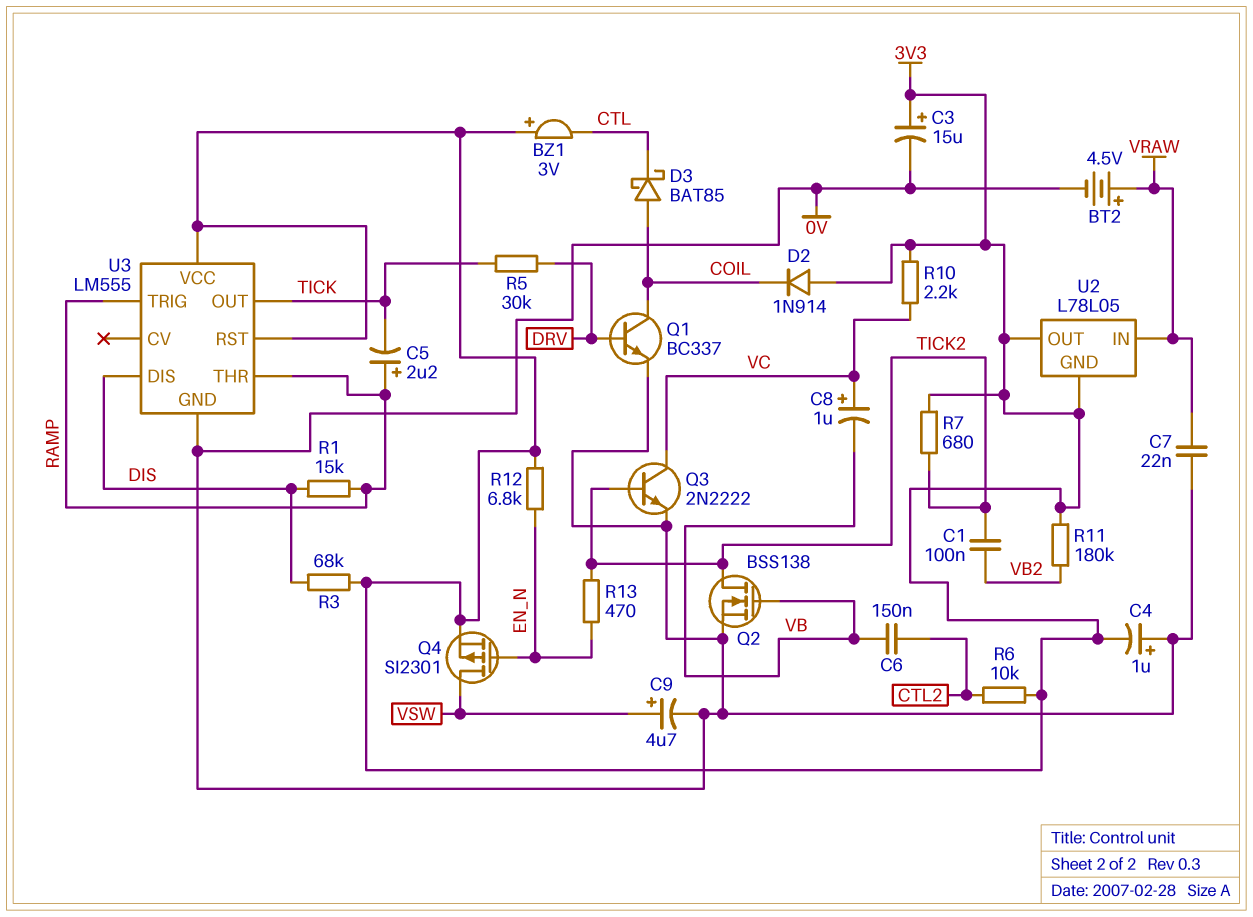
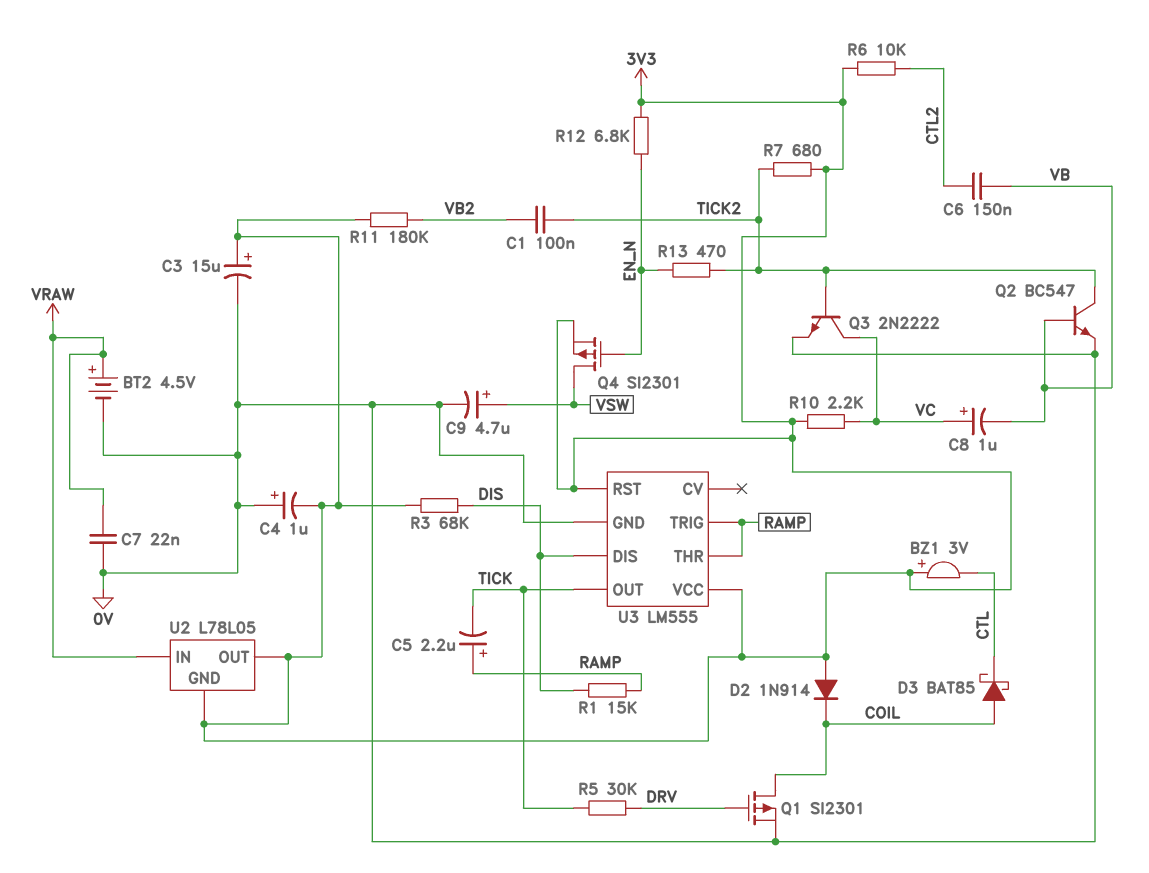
Q1: NPN BC337 (B DRV, C COIL, E 0V) -> PMOS SI2301 (G DRV, D COIL, S 0V)
Q2: NMOS BSS138 (G VB, D TICK2, S 0V) -> NPN BC547 (B VB, C TICK2, E 0V)

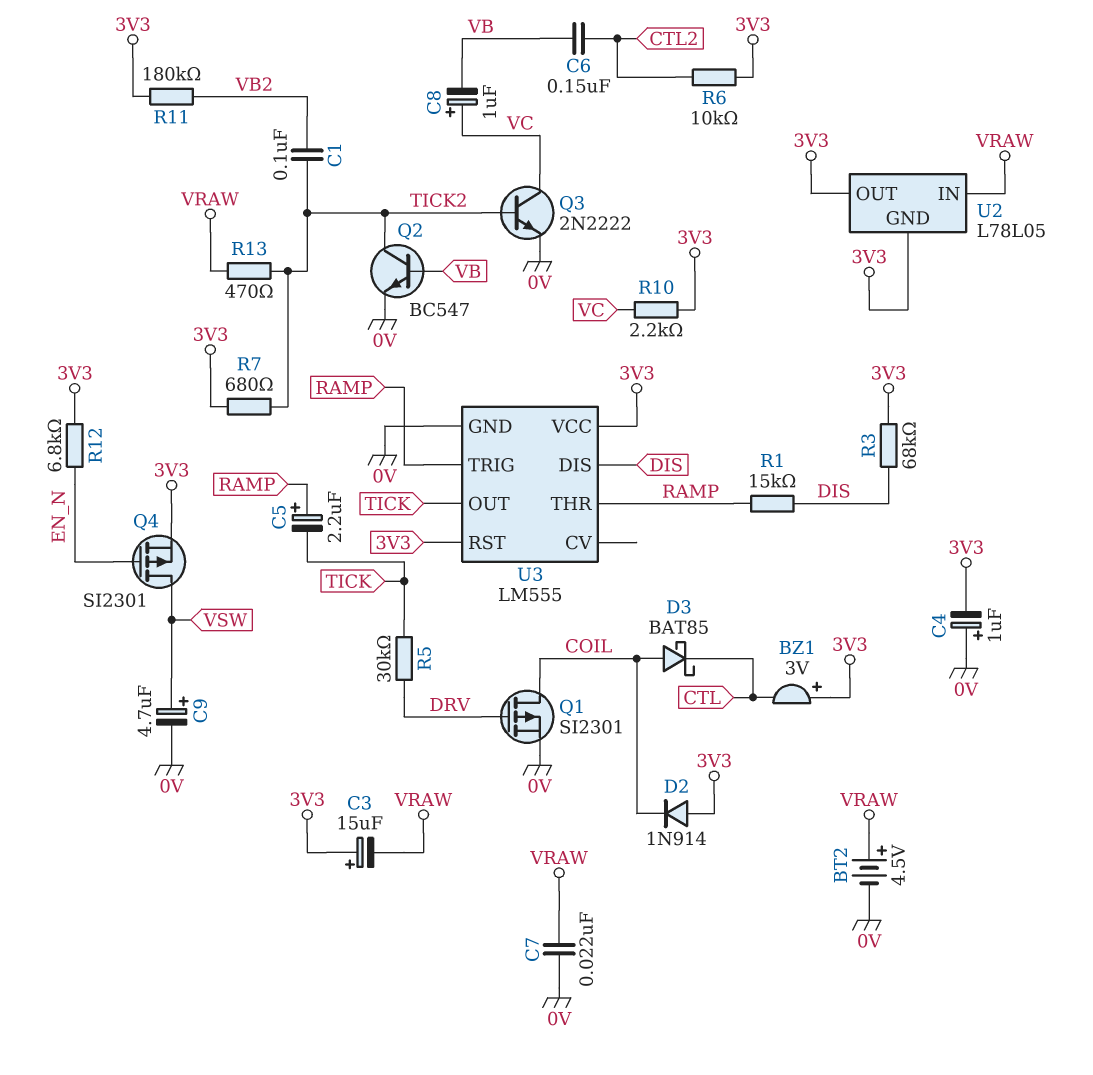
C3: 15uF (plus 3V3, minus 0V) -> 15uF (plus 3V3, minus VRAW)
R13: 470 (EN_N, TICK2) -> 470 (TICK2, VRAW)

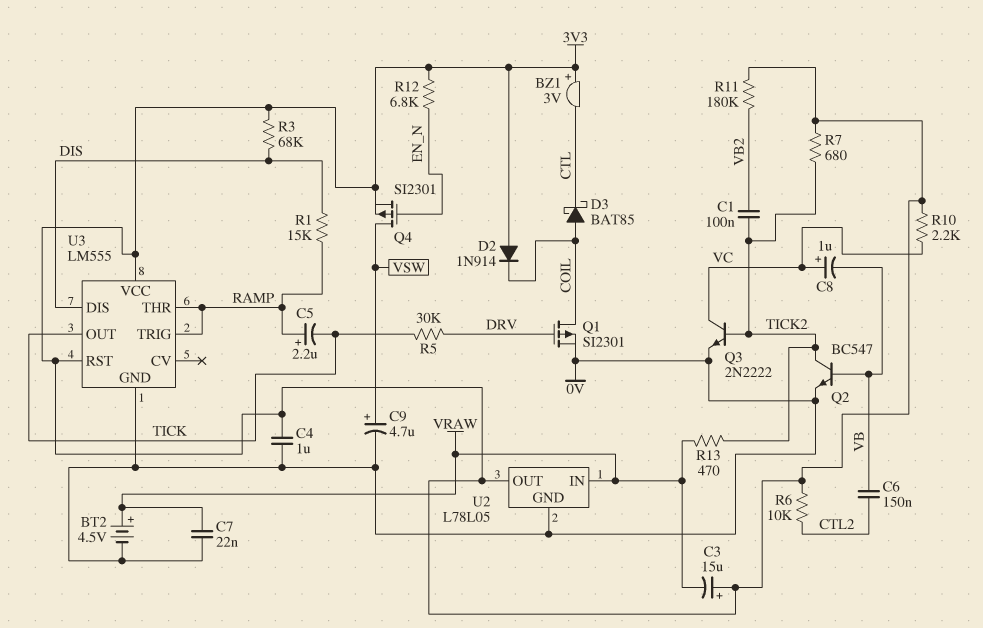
C4: 1uF (plus 0V, minus 3V3) -> 1uF (0V, 3V3)
U2 pin GND: 3V3 -> 0V

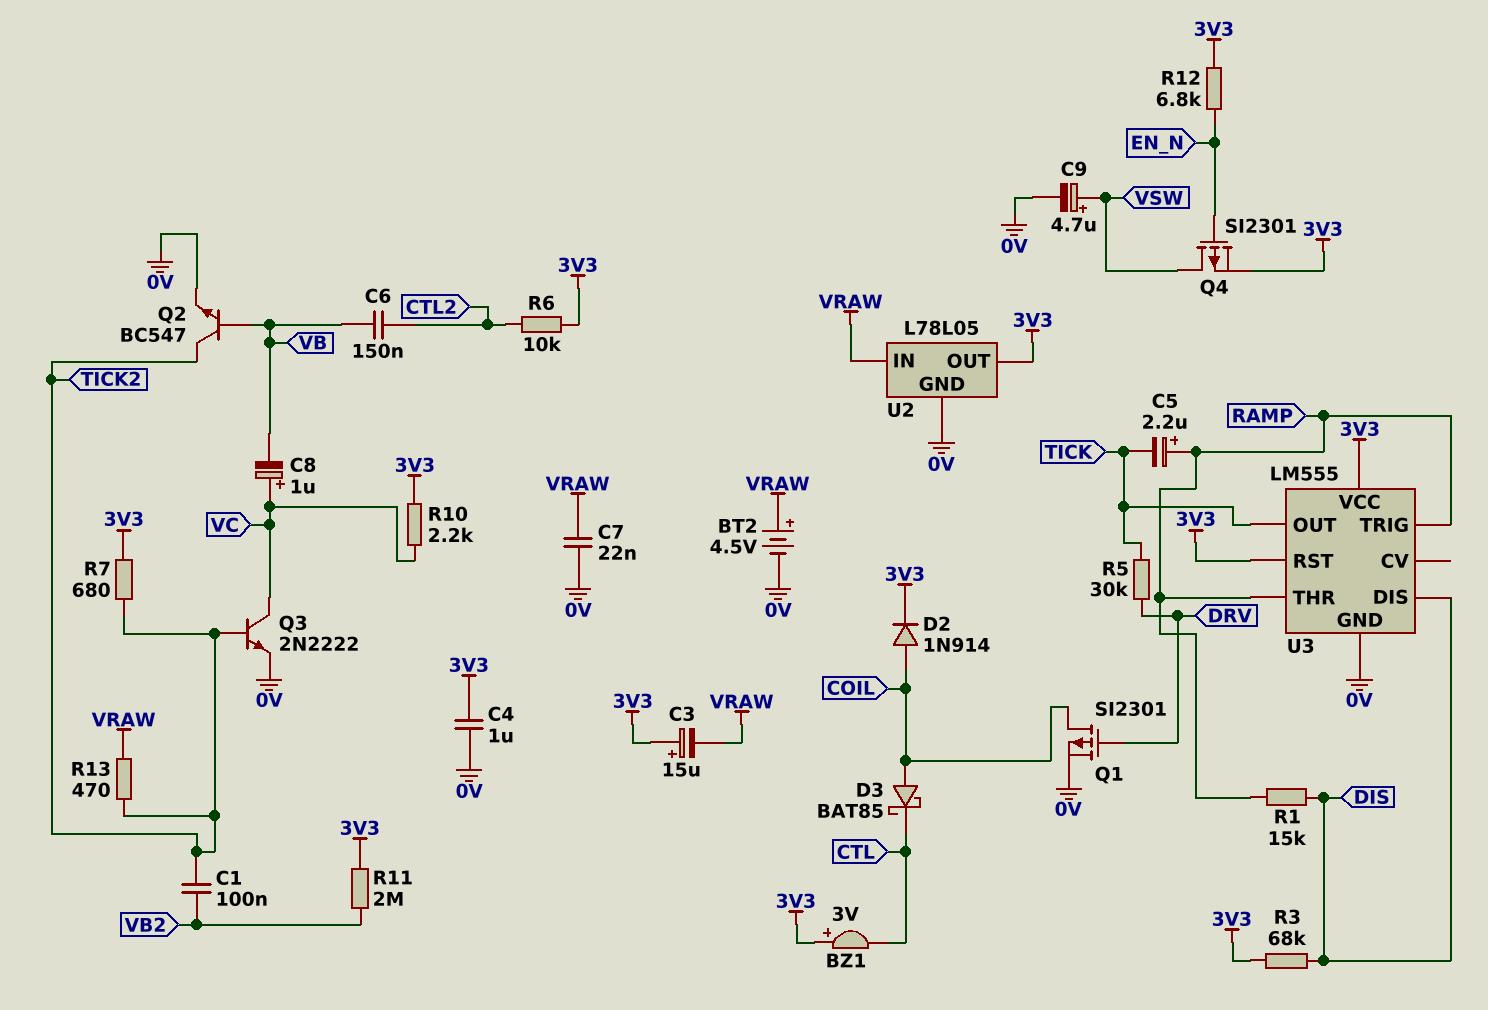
D2: diode 1N914 (A 3V3, K COIL) -> diode 1N914 (A COIL, K 3V3)
R11: 180k (3V3, VB2) -> 2M (3V3, VB2)

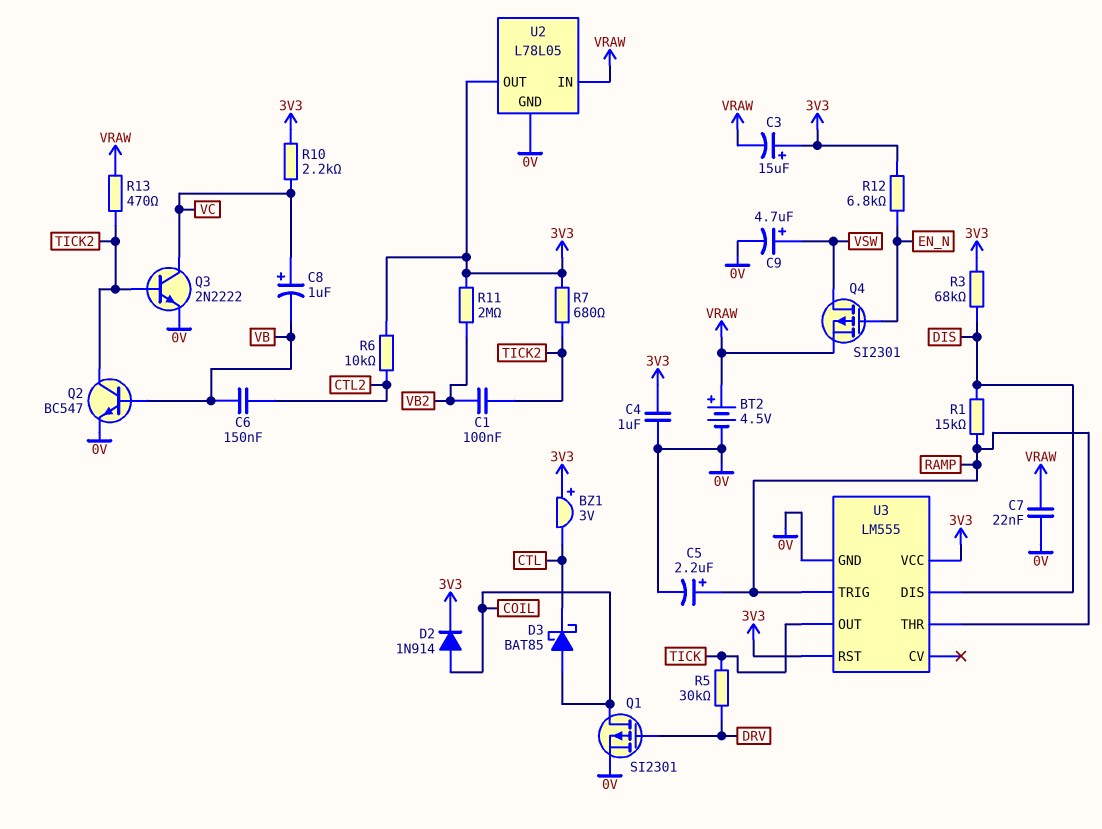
C5: 2.2uF (plus RAMP, minus TICK) -> 2.2uF (plus RAMP, minus 0V)
Q4: PMOS SI2301 (G EN_N, D VSW, S 3V3) -> PMOS SI2301 (G EN_N, D VSW, S VRAW)

